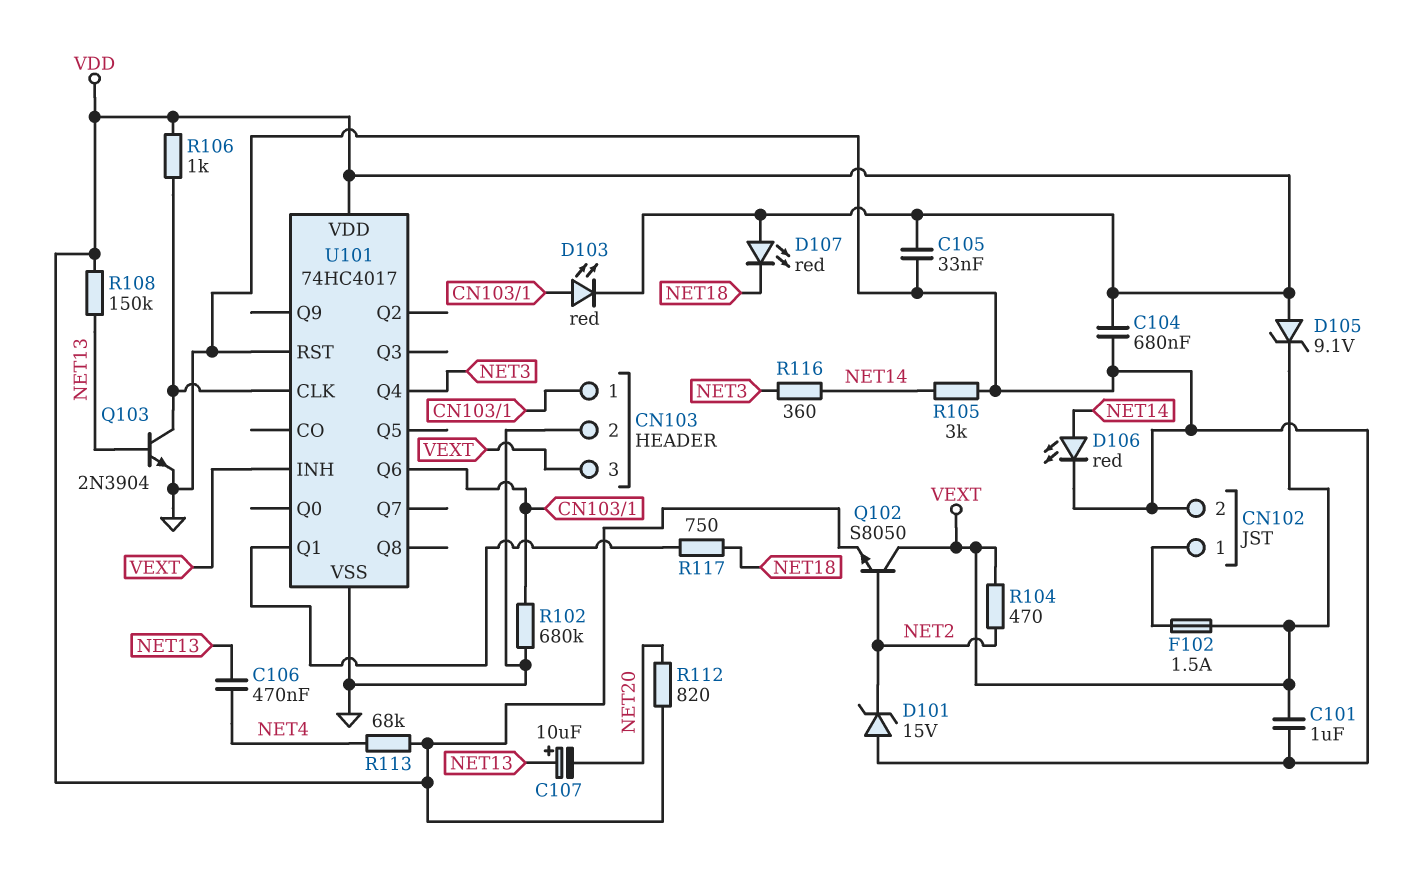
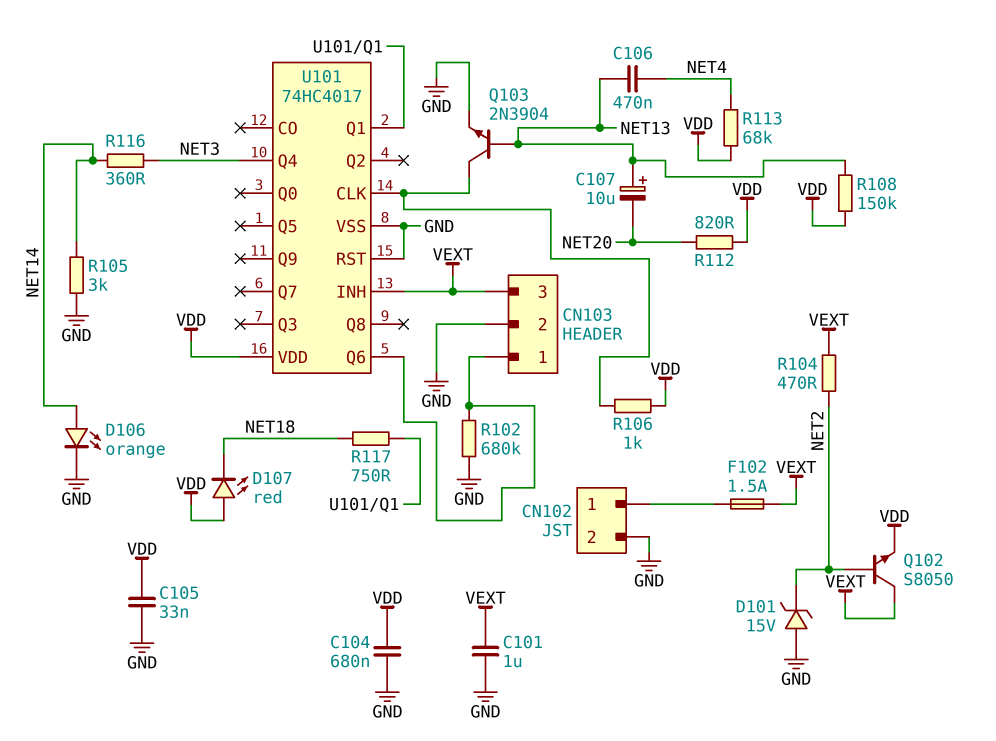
D103: LED red (A CN103/1, K VDD) -> none
D105: zener 9.1V (A VDD, K VEXT) -> none
D106: LED red (A NET14, K GND) -> LED orange (A NET14, K GND)

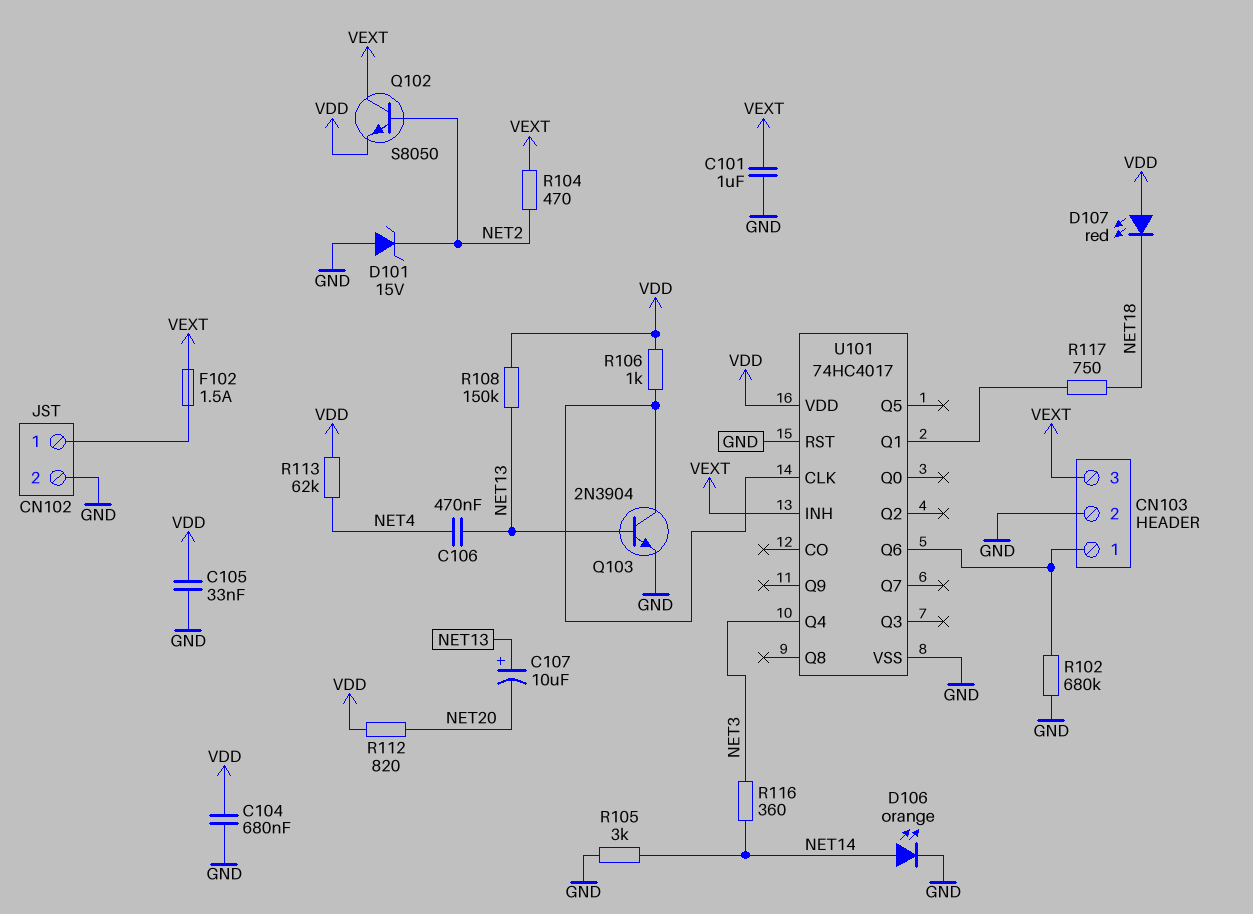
R113: 68k (NET4, VDD) -> 62k (NET4, VDD)

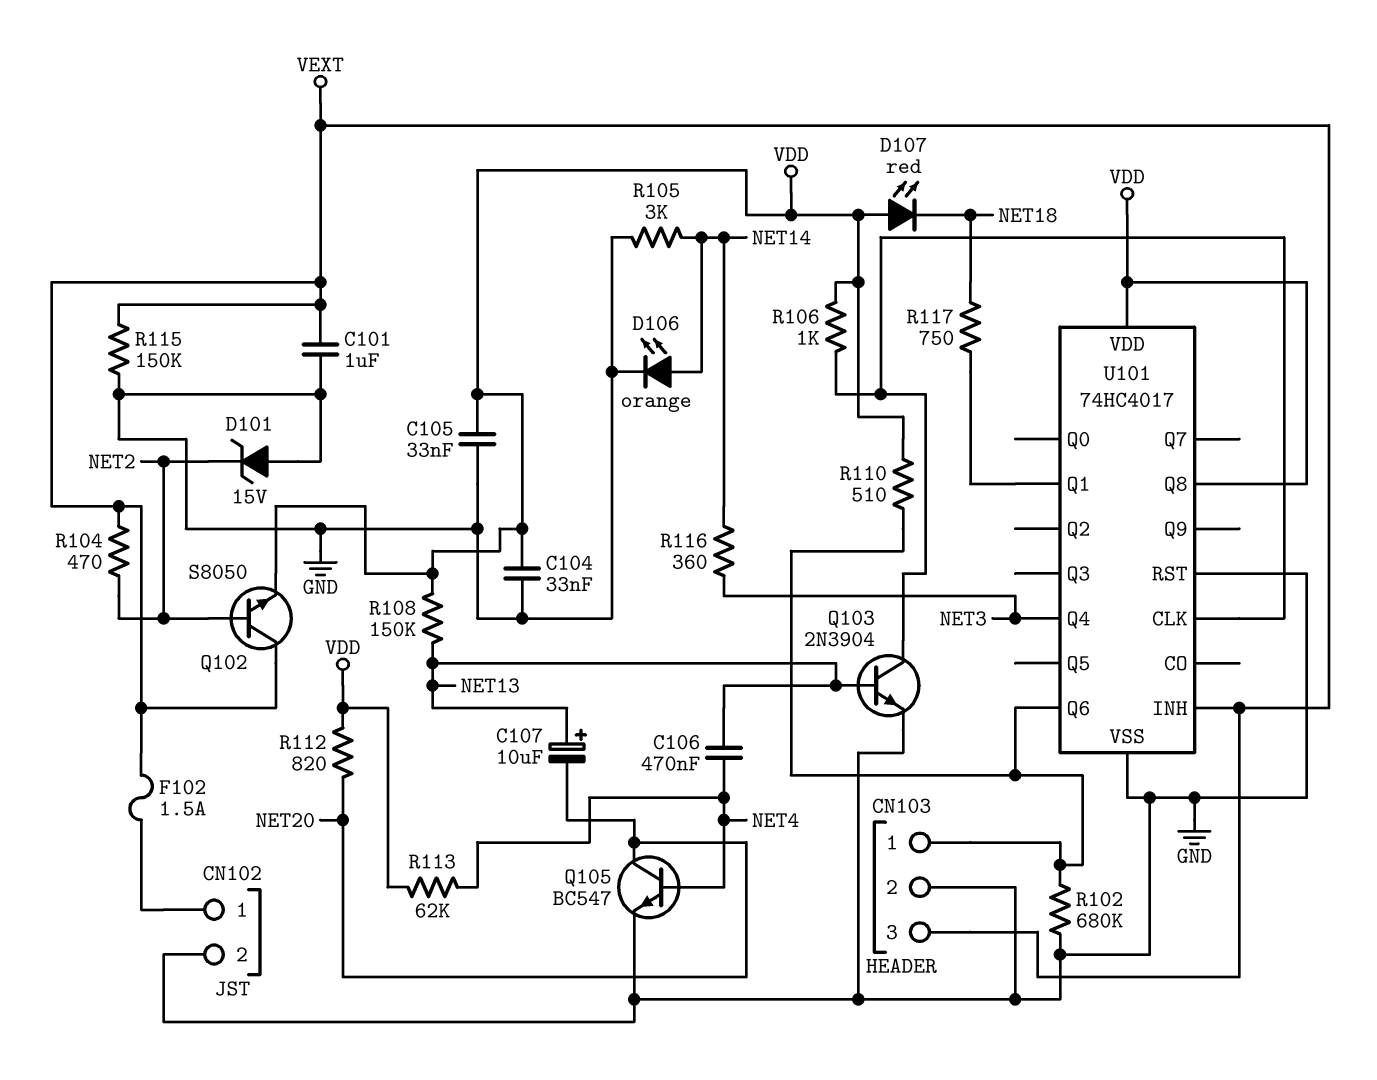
C104: 680nF (GND, VDD) -> 33nF (GND, VDD)
Q105: none -> NPN BC547 (B NET4, C NET20, E GND)
R110: none -> 510 (CN103/1, VDD)
R115: none -> 150k (GND, VEXT)
U101 pin Q8: none -> VDD

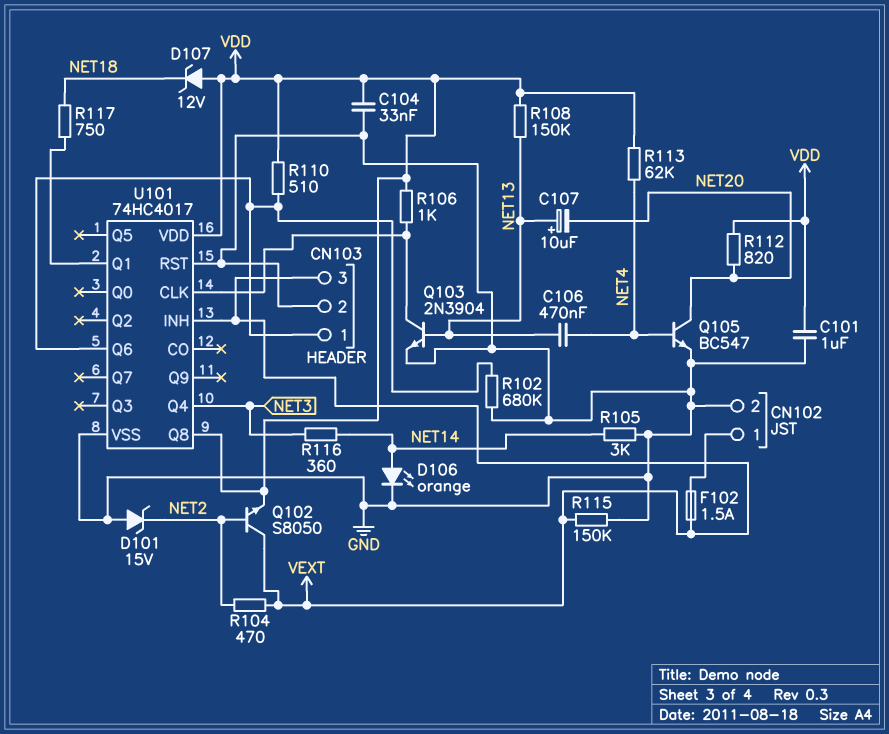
C101: 1uF (GND, VEXT) -> 1uF (GND, VDD)
C105: 33nF (GND, VDD) -> none
D107: LED red (A VDD, K NET18) -> zener 12V (A VDD, K NET18)

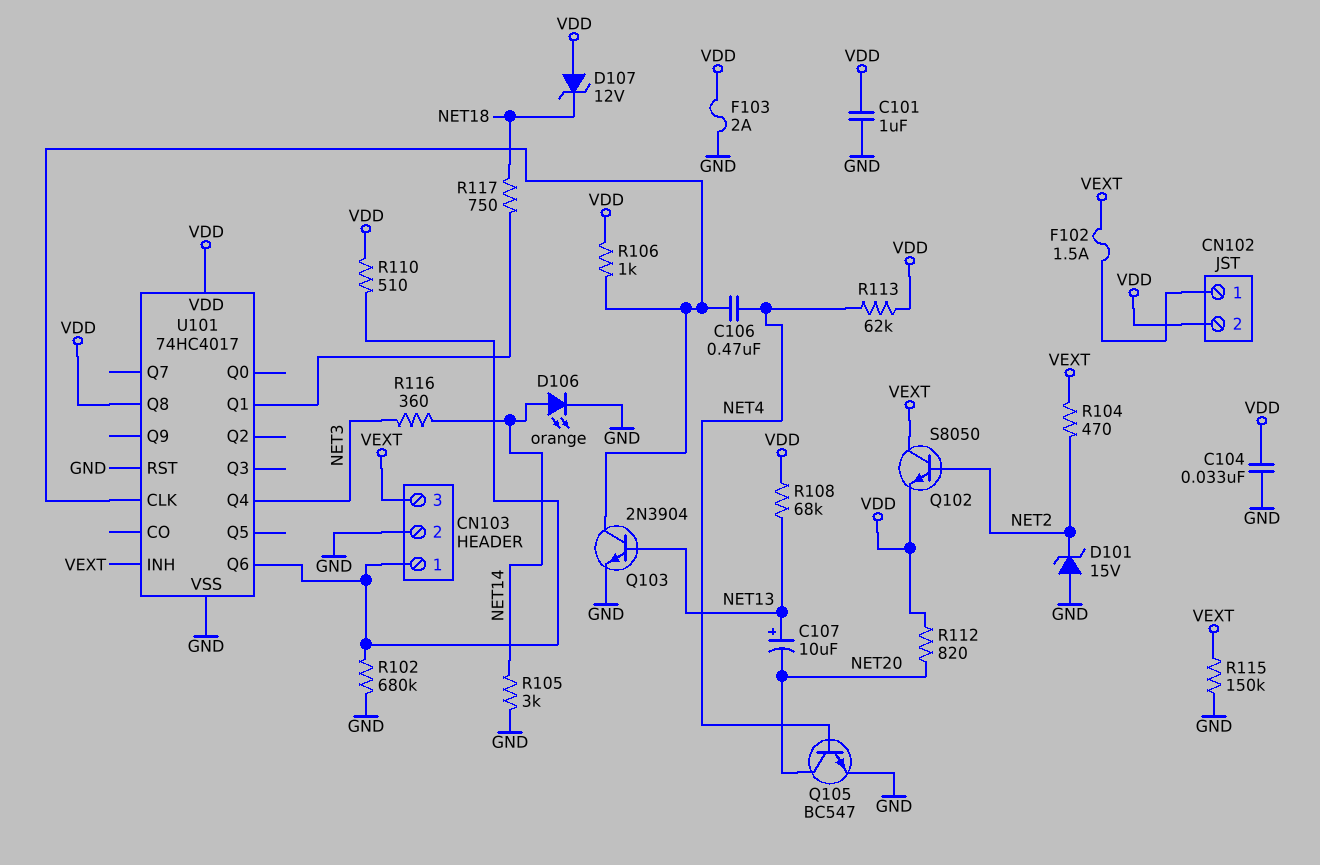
C106: 470nF (NET4, NET13) -> 470nF (NET4, U101/CLK)
CN102 pin 2: GND -> VDD
F103: none -> 2A (GND, VDD)
R108: 150k (NET13, VDD) -> 68k (NET13, VDD)

